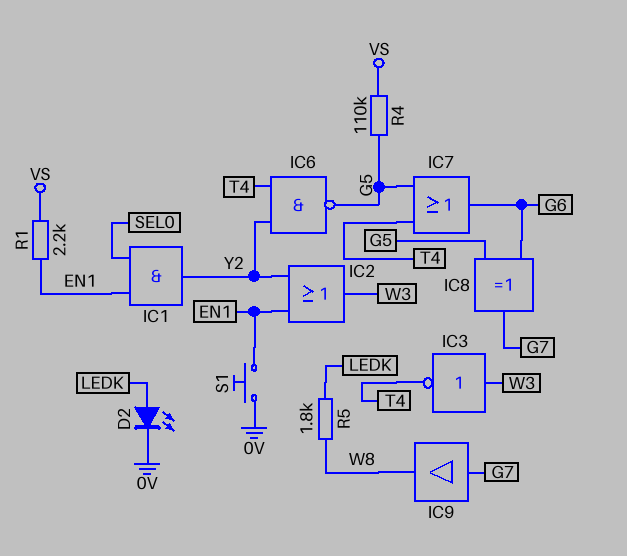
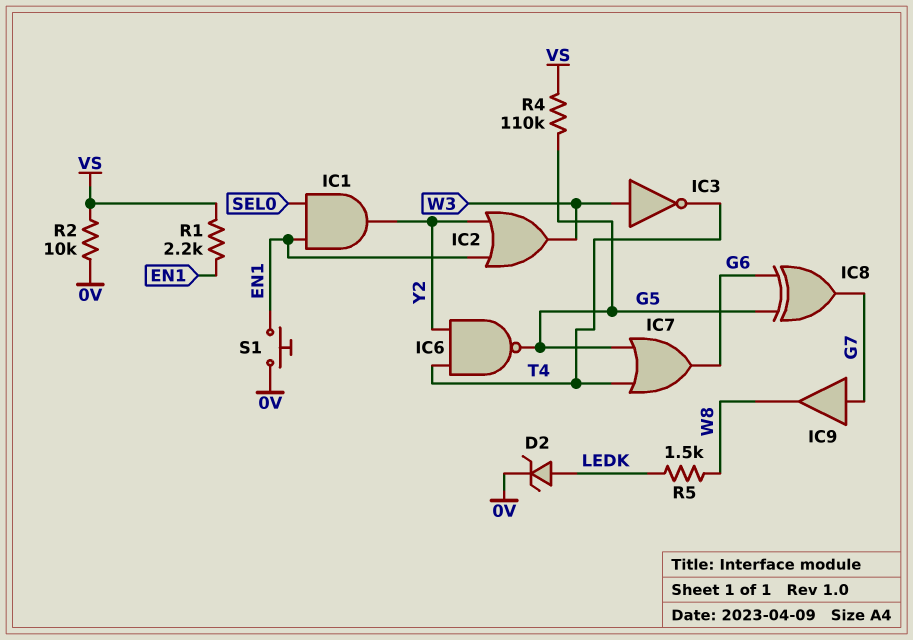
D2: LED (A LEDK, K 0V) -> zener (A LEDK, K 0V)
R2: none -> 10k (0V, VS)
R5: 1.8k (LEDK, W8) -> 1.5k (LEDK, W8)

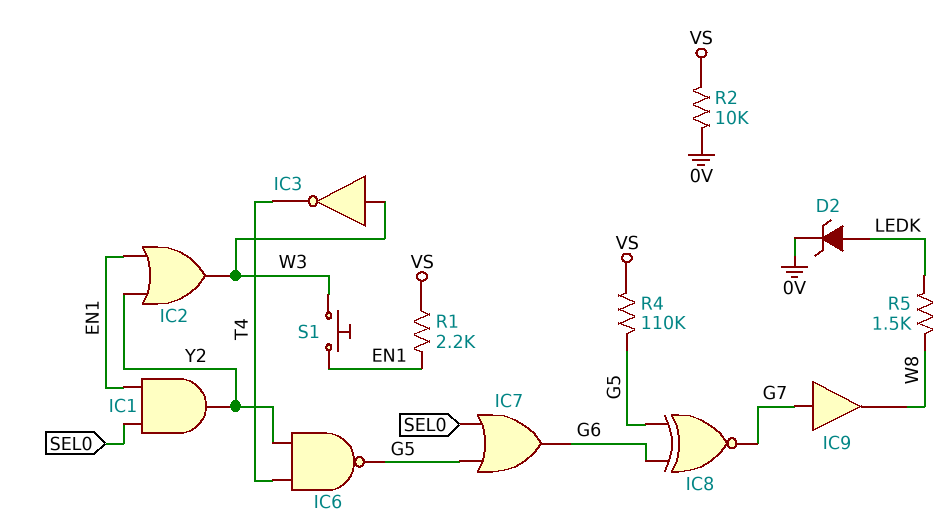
IC7: OR (in G5, in T4, out G6) -> OR (in G5, in SEL0, out G6)
IC8: XOR (in G5, in G6, out G7) -> XNOR (in G5, in G6, out G7)
S1: button (0V, EN1) -> button (EN1, W3)

